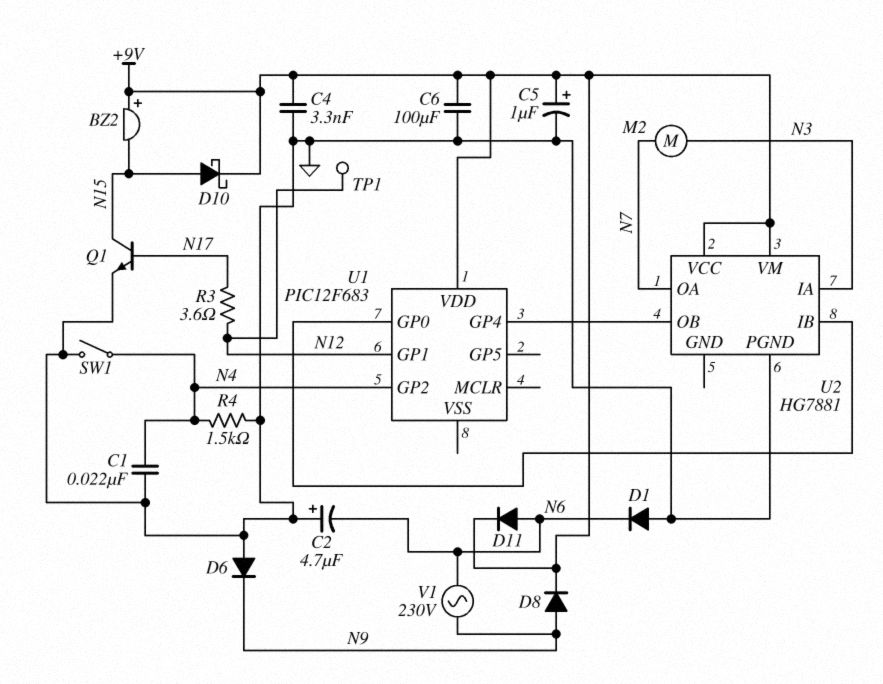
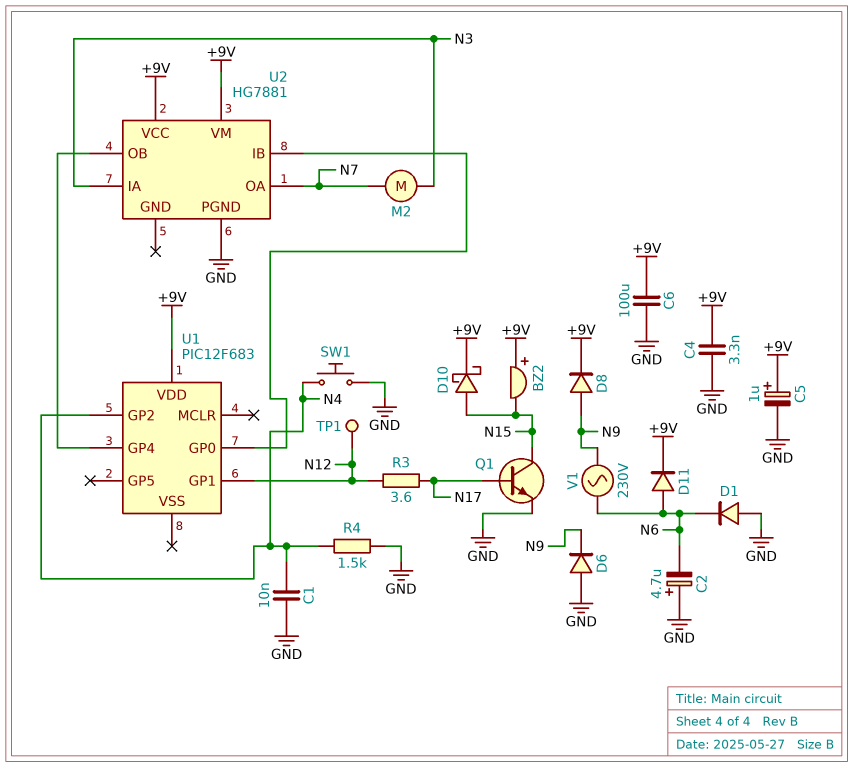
C1: 22nF (GND, N4) -> 10nF (GND, N4)
SW1: switch (GND, N4) -> button (GND, N4)

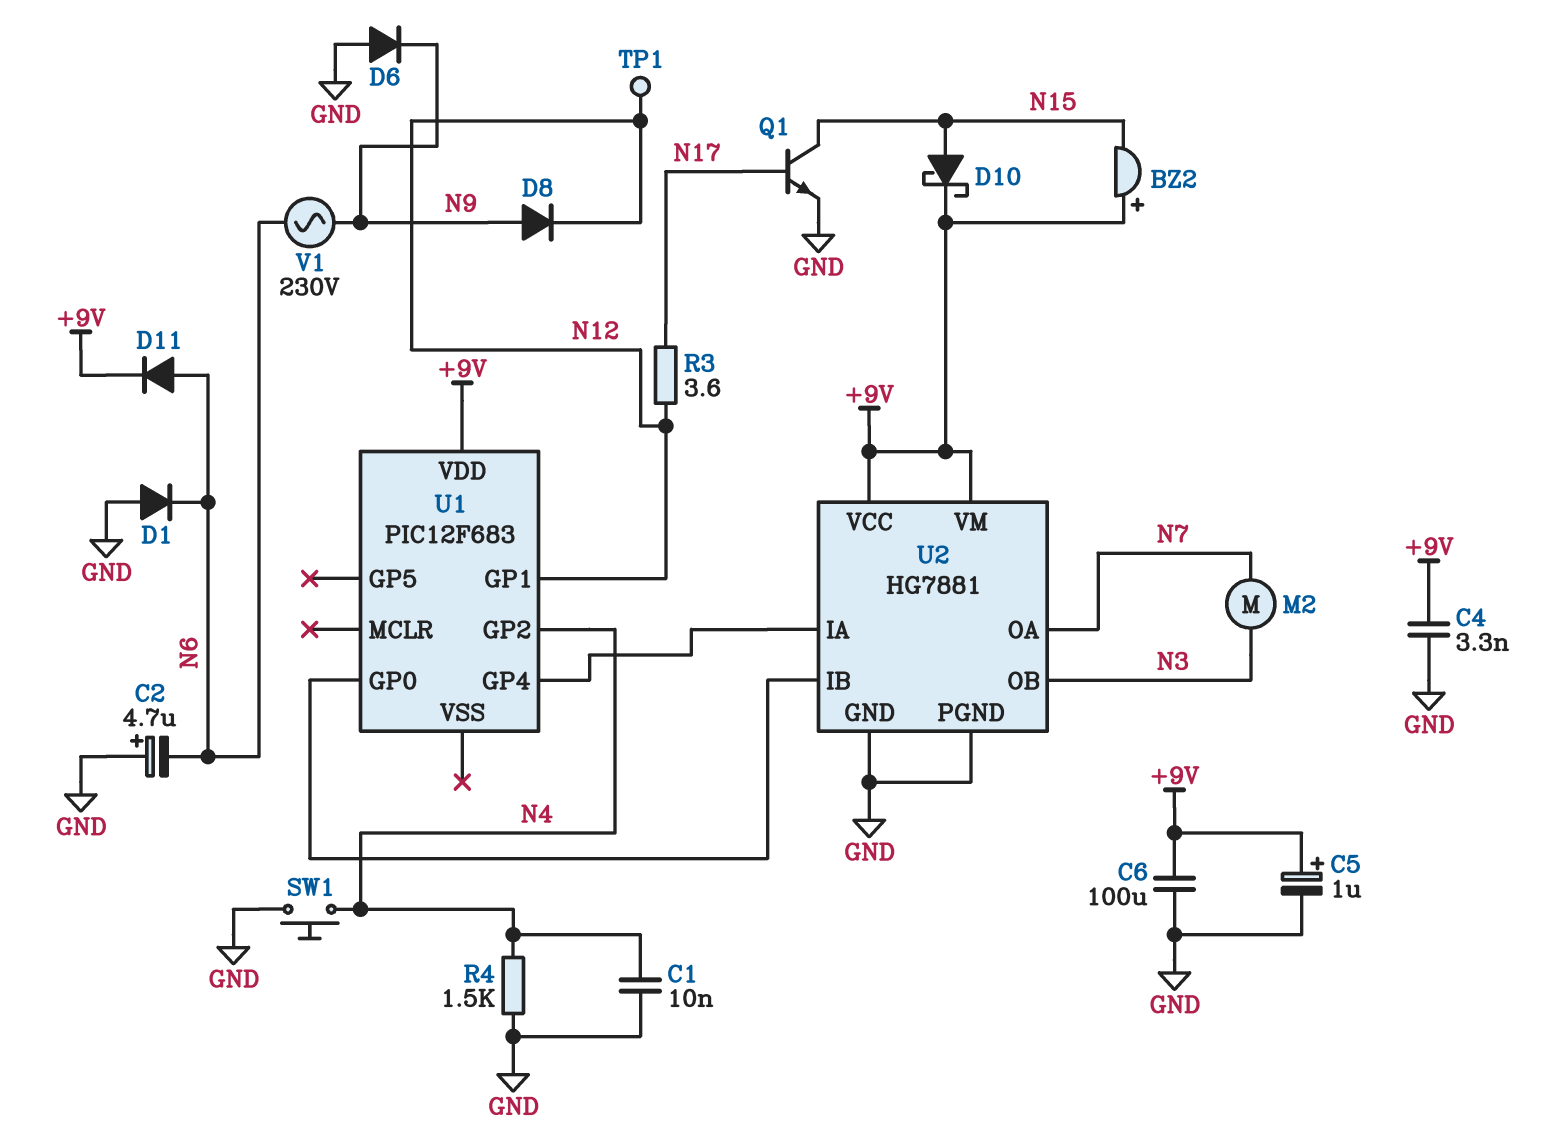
D8: diode (A N9, K +9V) -> diode (A N9, K N12)
U2 pin GND: none -> GND
U2 pin IA: N3 -> U1/GP4
U2 pin OB: U1/GP4 -> N3

